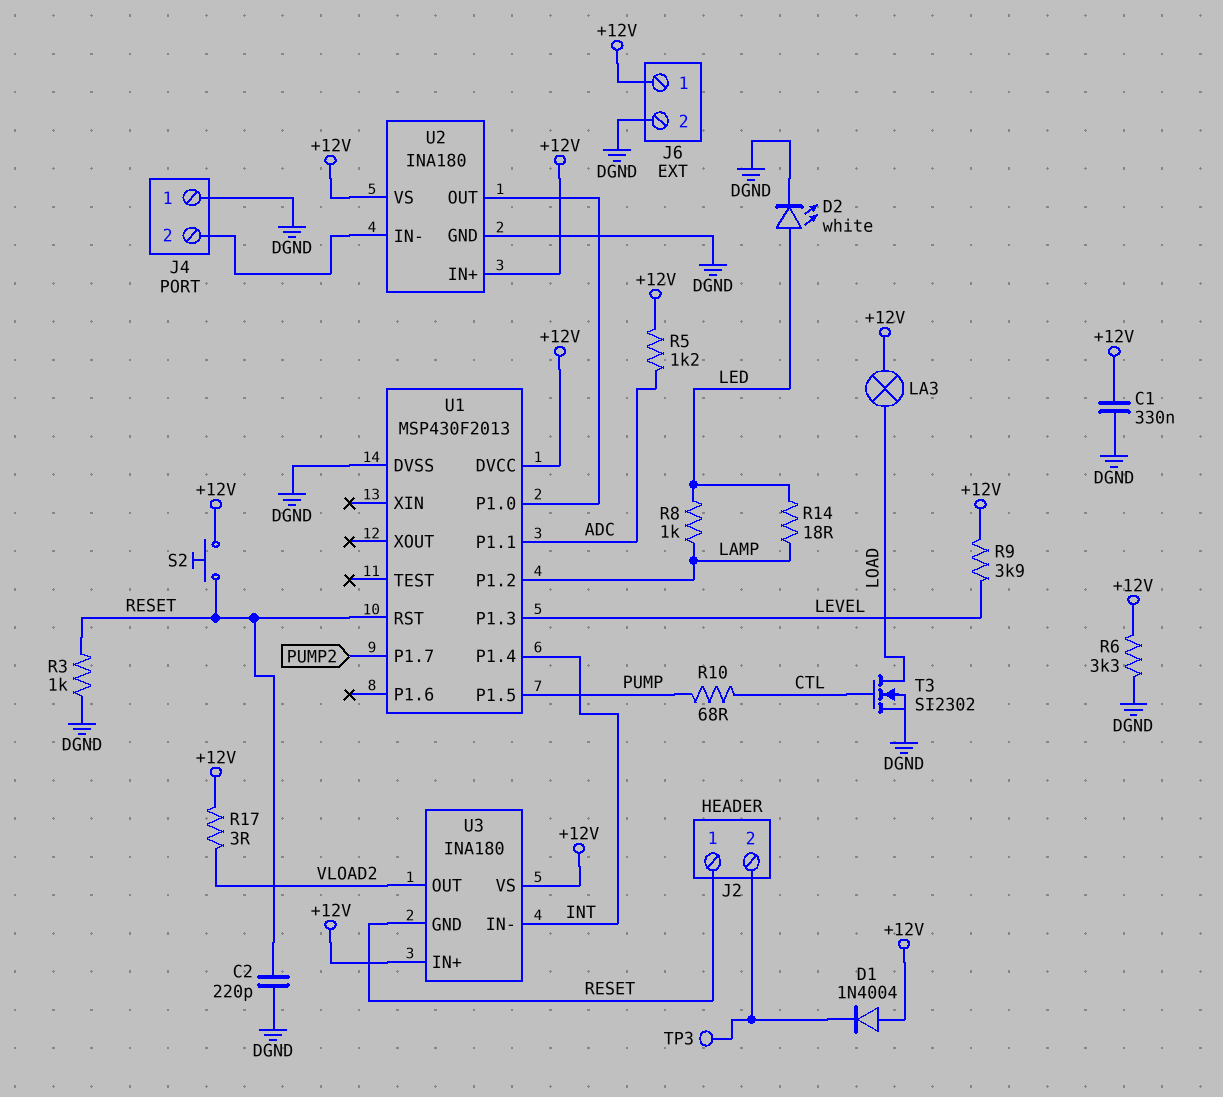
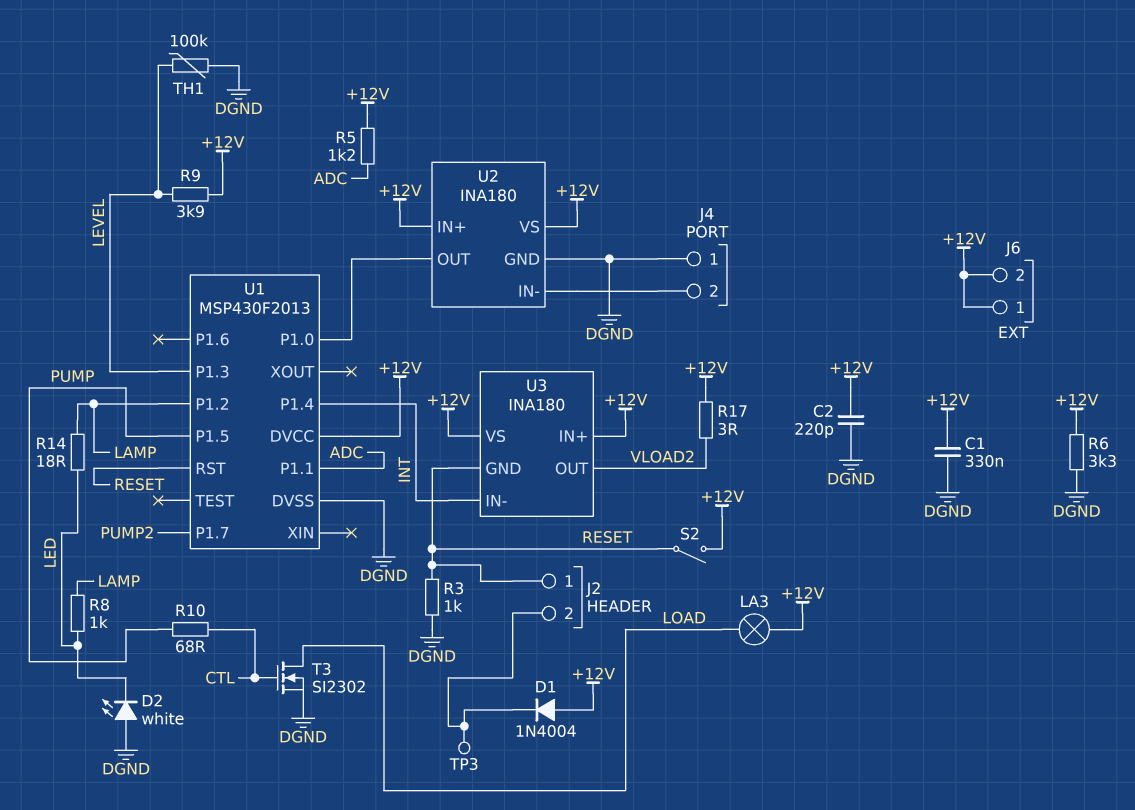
C2: 220pF (DGND, RESET) -> 220pF (+12V, DGND)
D2: LED white (A LED, K DGND) -> LED white (A DGND, K LED)
J6 pin 2: DGND -> +12V
S2: button (+12V, RESET) -> switch (+12V, RESET)
TH1: none -> 100k (DGND, LEVEL)

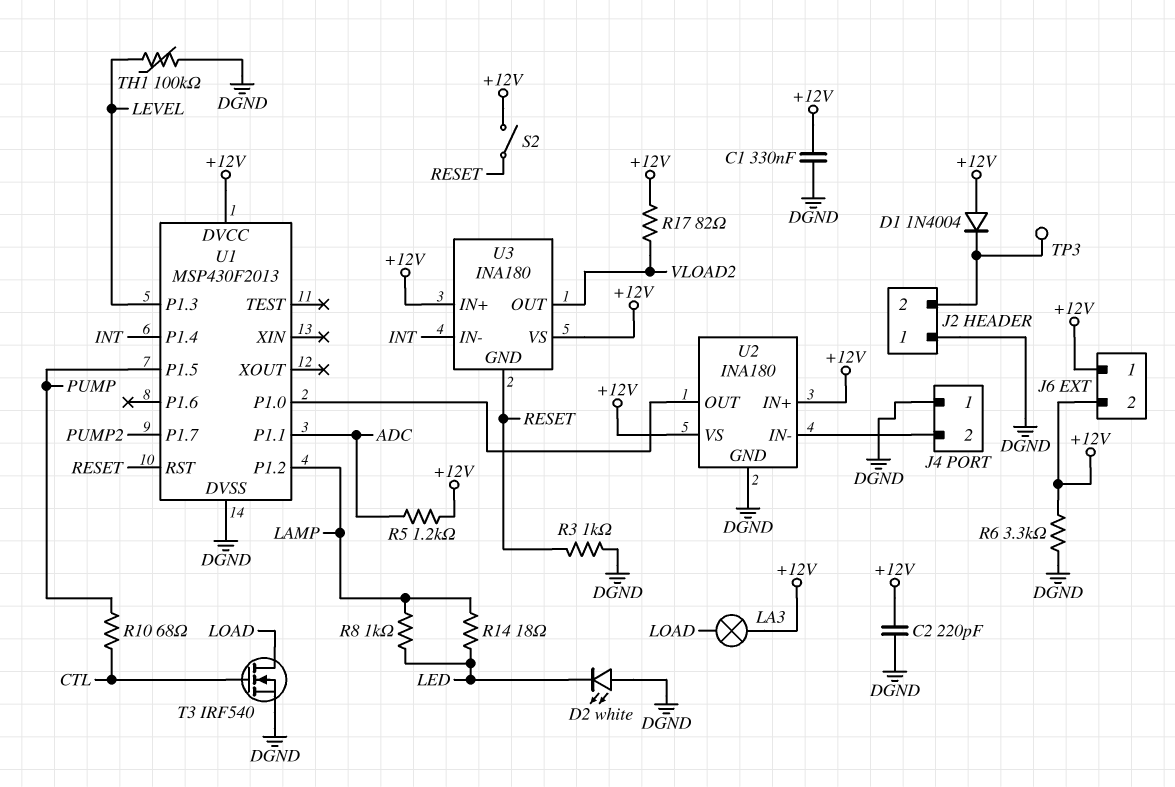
J2 pin 1: RESET -> DGND
R9: 3.9k (+12V, LEVEL) -> none
R17: 3 (+12V, VLOAD2) -> 82 (+12V, VLOAD2)
T3: NMOS SI2302 (G CTL, D LOAD, S DGND) -> NMOS IRF540 (G CTL, D LOAD, S DGND)

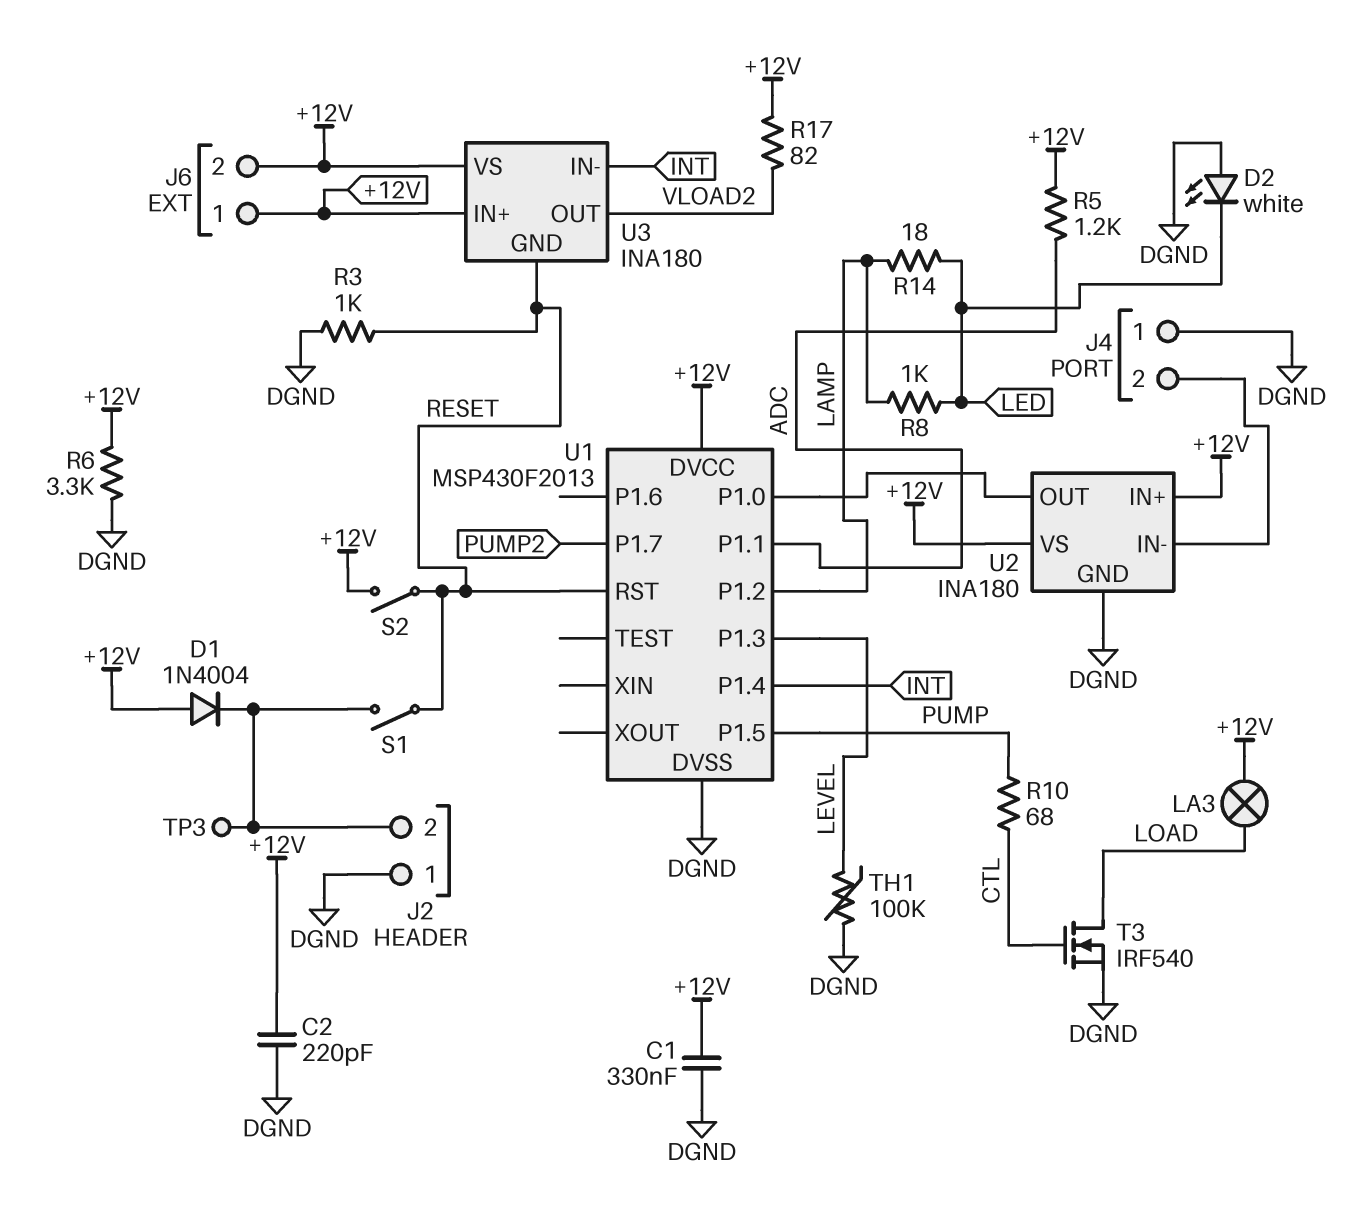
S1: none -> switch (J2/2, RESET)

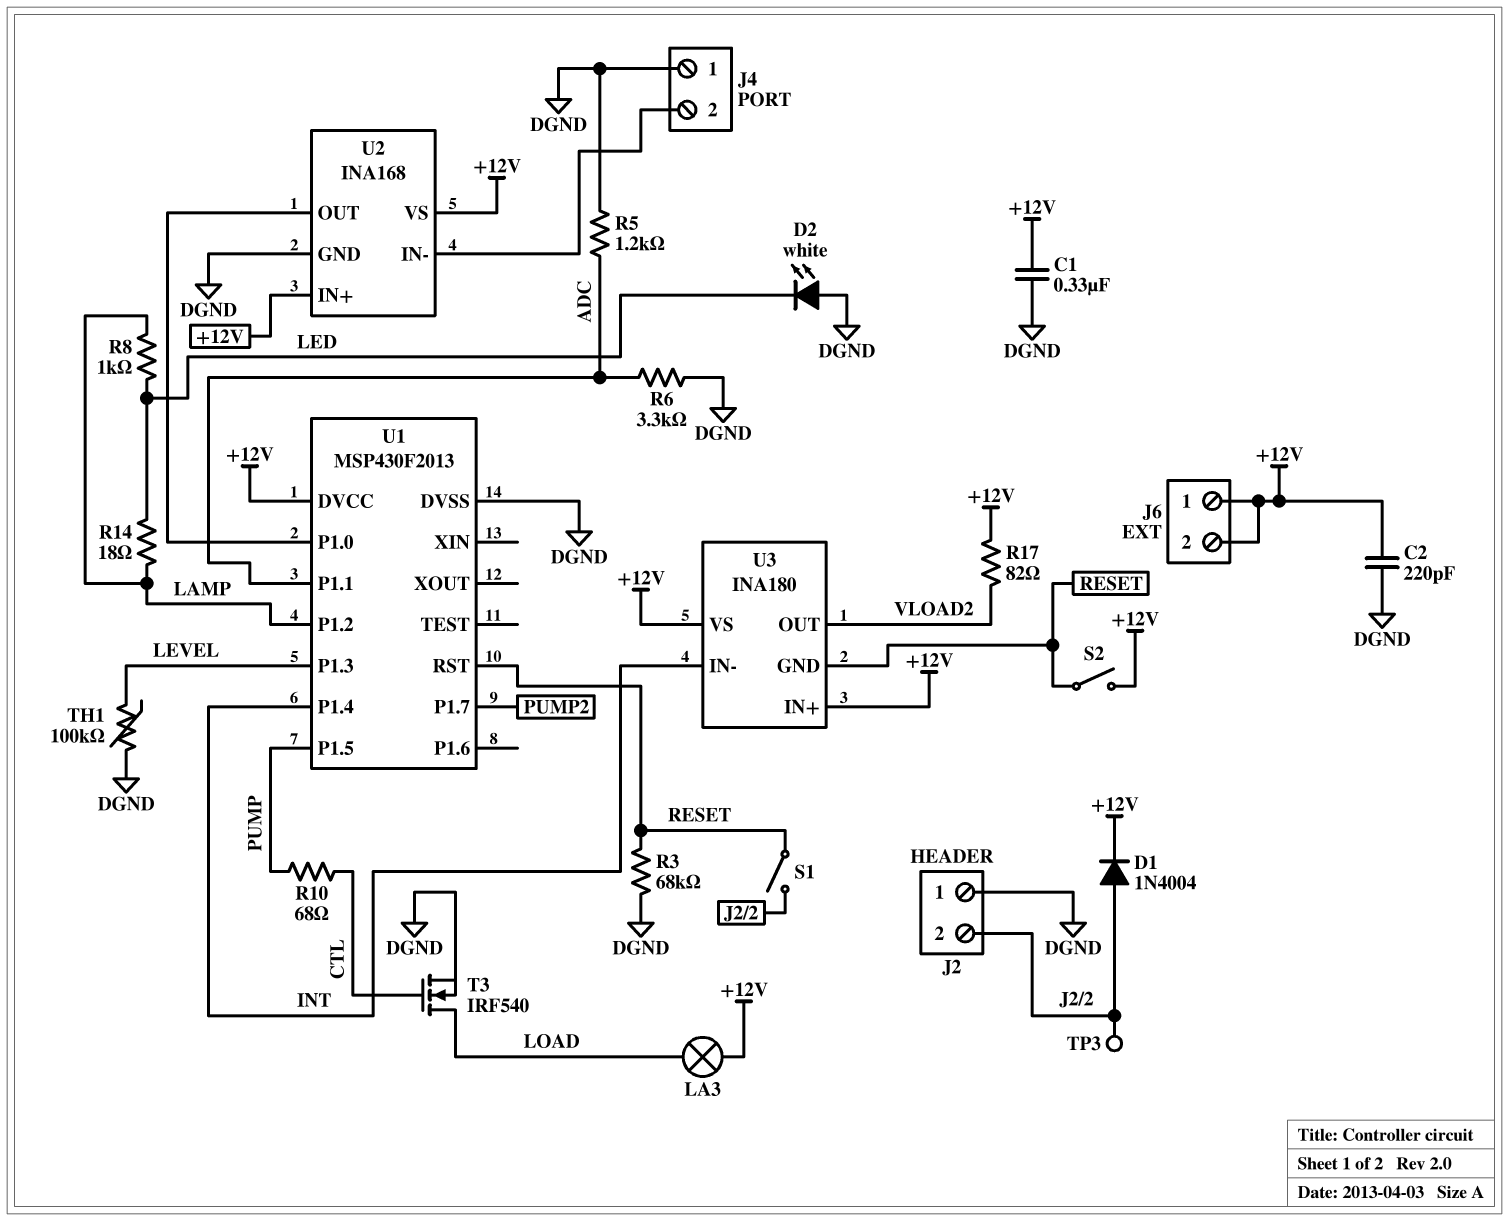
D1: diode 1N4004 (A +12V, K J2/2) -> diode 1N4004 (A J2/2, K +12V)
R3: 1k (DGND, RESET) -> 68k (DGND, RESET)
R5: 1.2k (+12V, ADC) -> 1.2k (ADC, DGND)
R6: 3.3k (+12V, DGND) -> 3.3k (ADC, DGND)
U2: INA180 -> INA168

